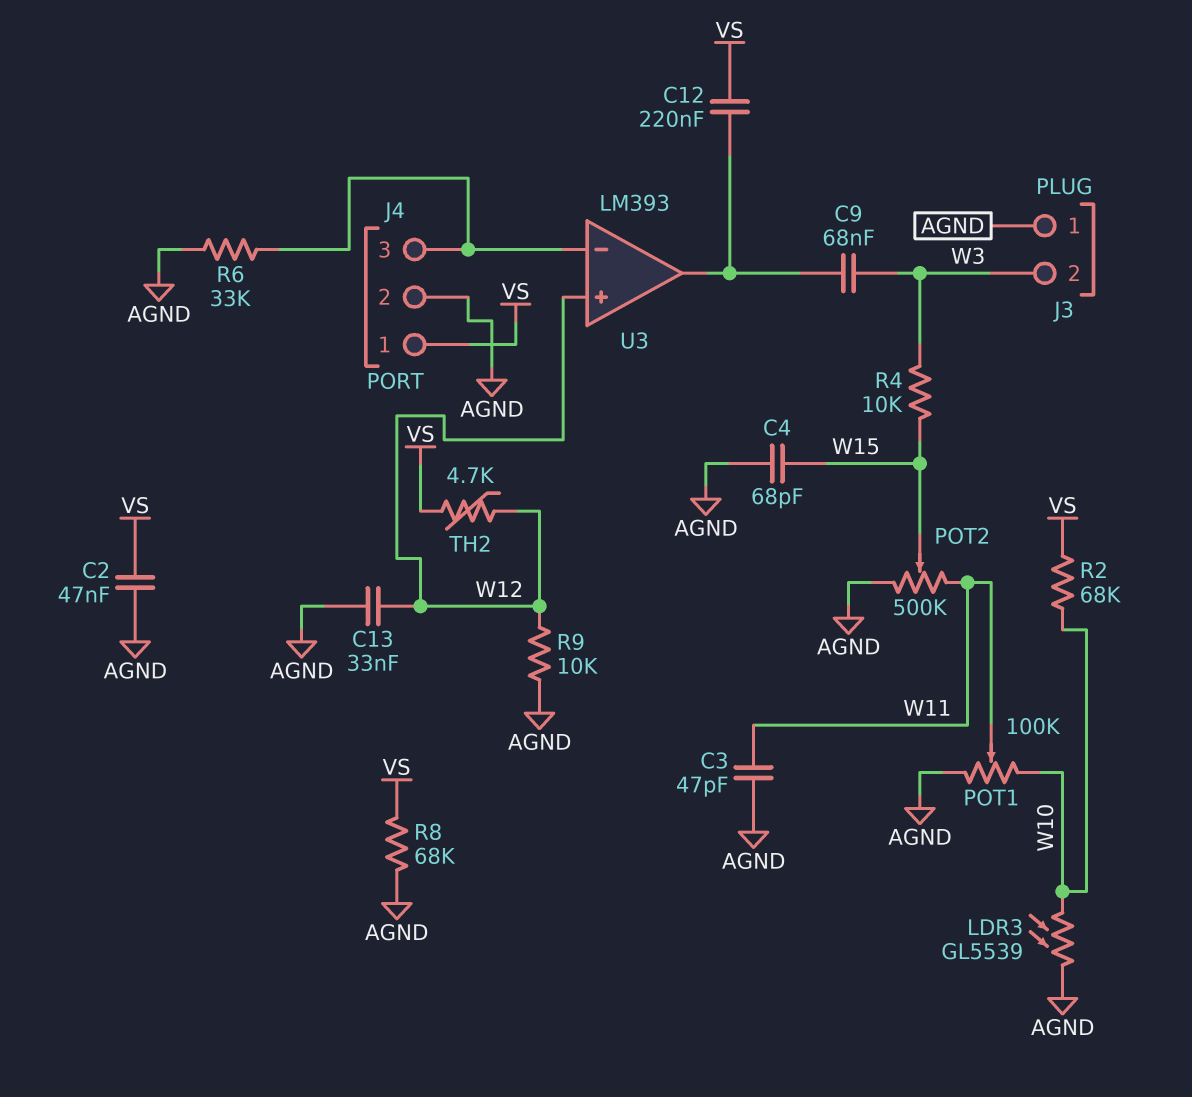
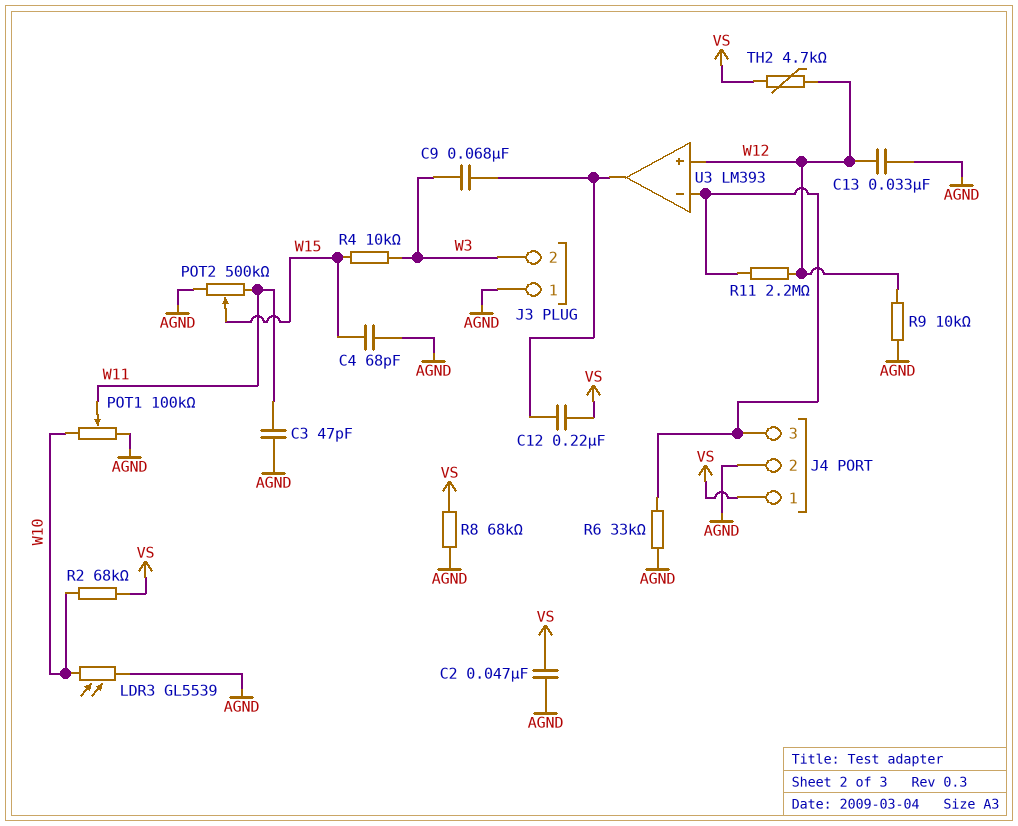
R11: none -> 2.2M (J4/3, W12)

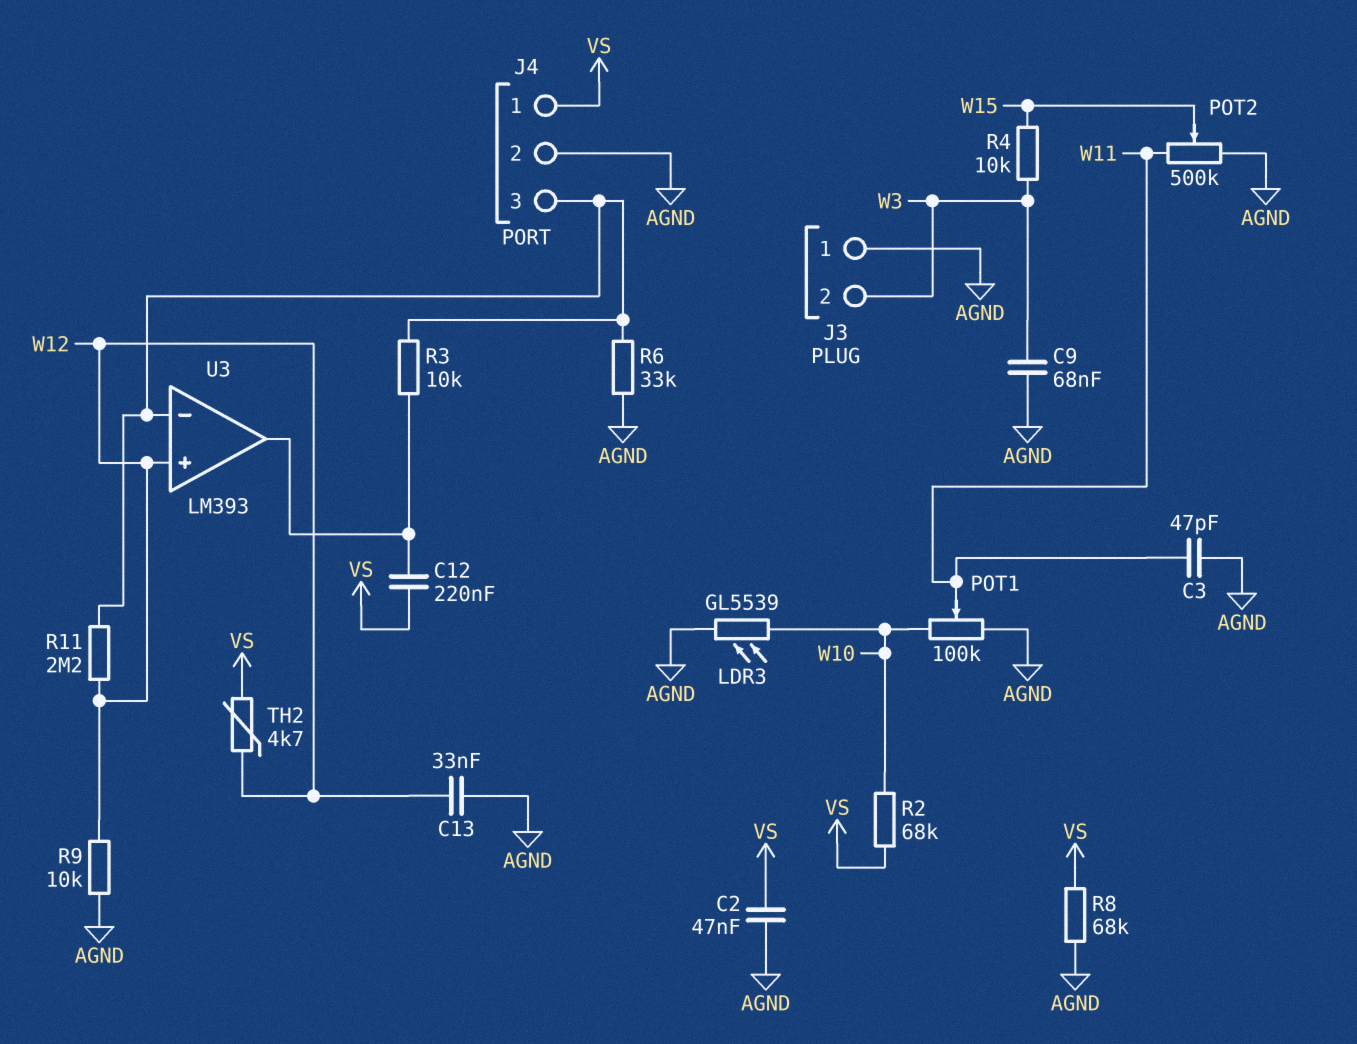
C4: 68pF (AGND, W15) -> none
C9: 68nF (U3/out, W3) -> 68nF (AGND, W3)
R3: none -> 10k (J4/3, U3/out)

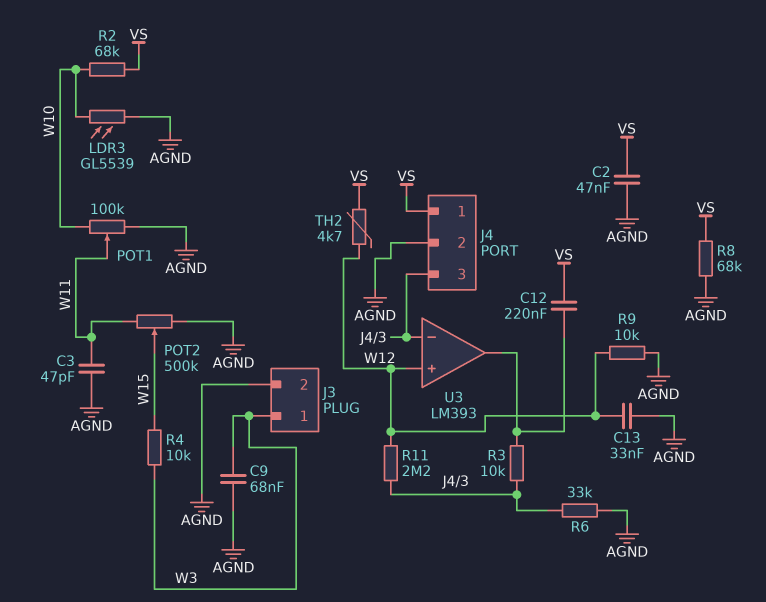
J3 pin 1: AGND -> W3
J3 pin 2: W3 -> AGND

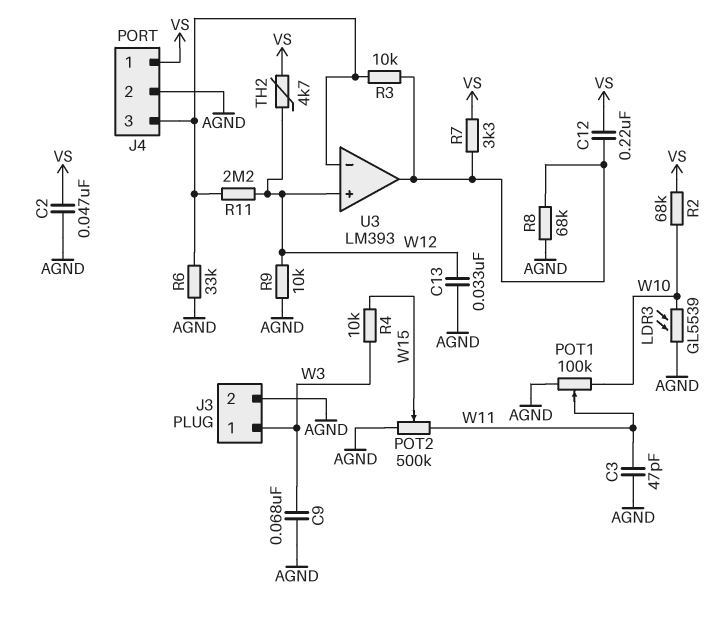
R7: none -> 3.3k (U3/out, VS)
R8: 68k (AGND, VS) -> 68k (AGND, U3/out)

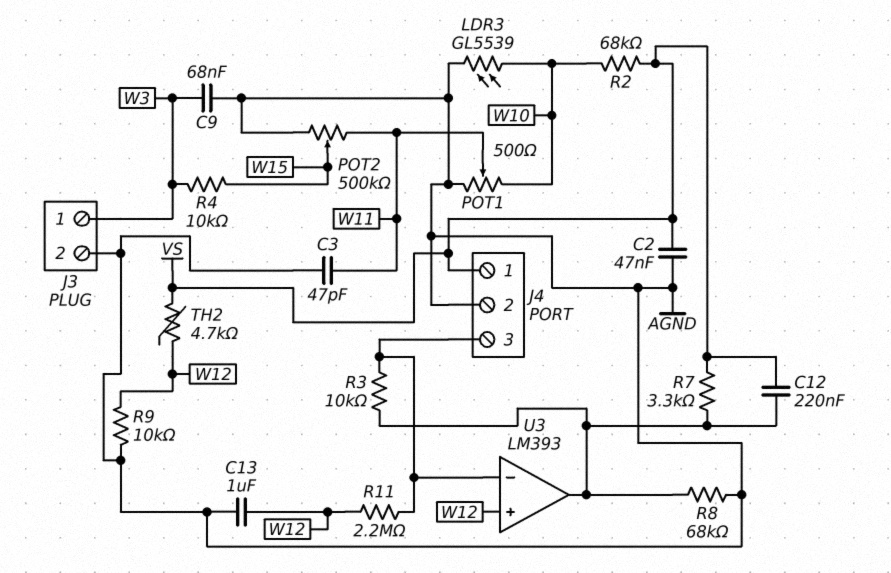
C13: 33nF (AGND, W12) -> 1uF (AGND, W12)
POT1: 100k (AGND, W10, wiper W11) -> 500 (AGND, W10, wiper W11)
R6: 33k (AGND, J4/3) -> none

